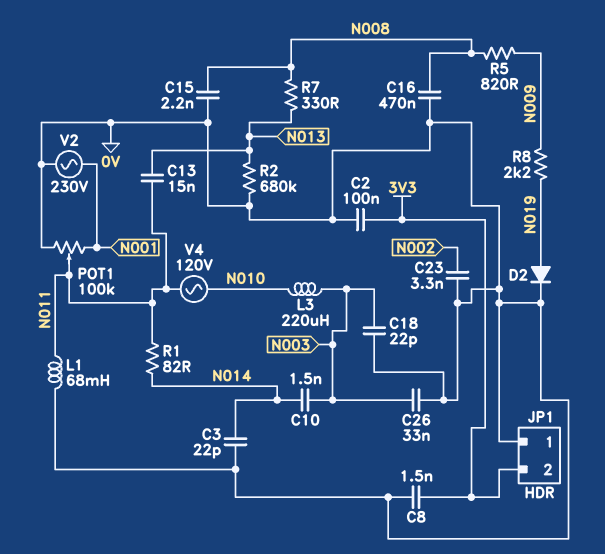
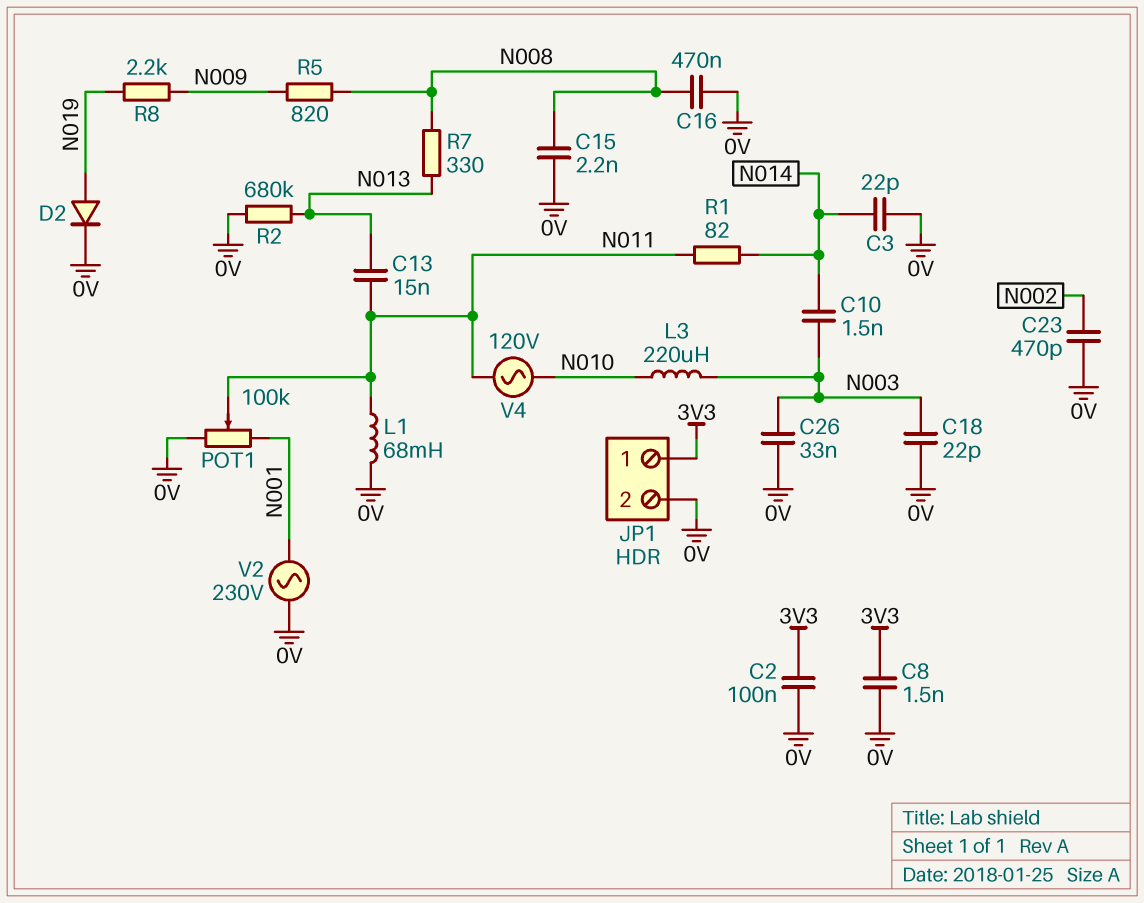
C23: 3.3nF (0V, N002) -> 470pF (0V, N002)
JP1 pin 1: 0V -> 3V3
JP1 pin 2: 3V3 -> 0V

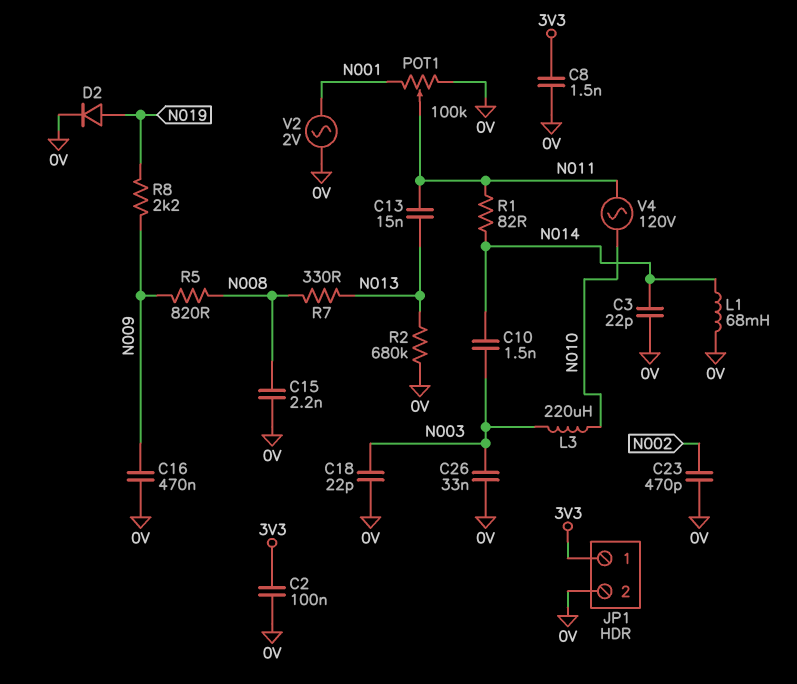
C16: 470nF (0V, N008) -> 470nF (0V, N009)
L1: 68mH (0V, N011) -> 68mH (0V, N014)
V2: AC 230V (0V, N001) -> AC 2V (0V, N001)

